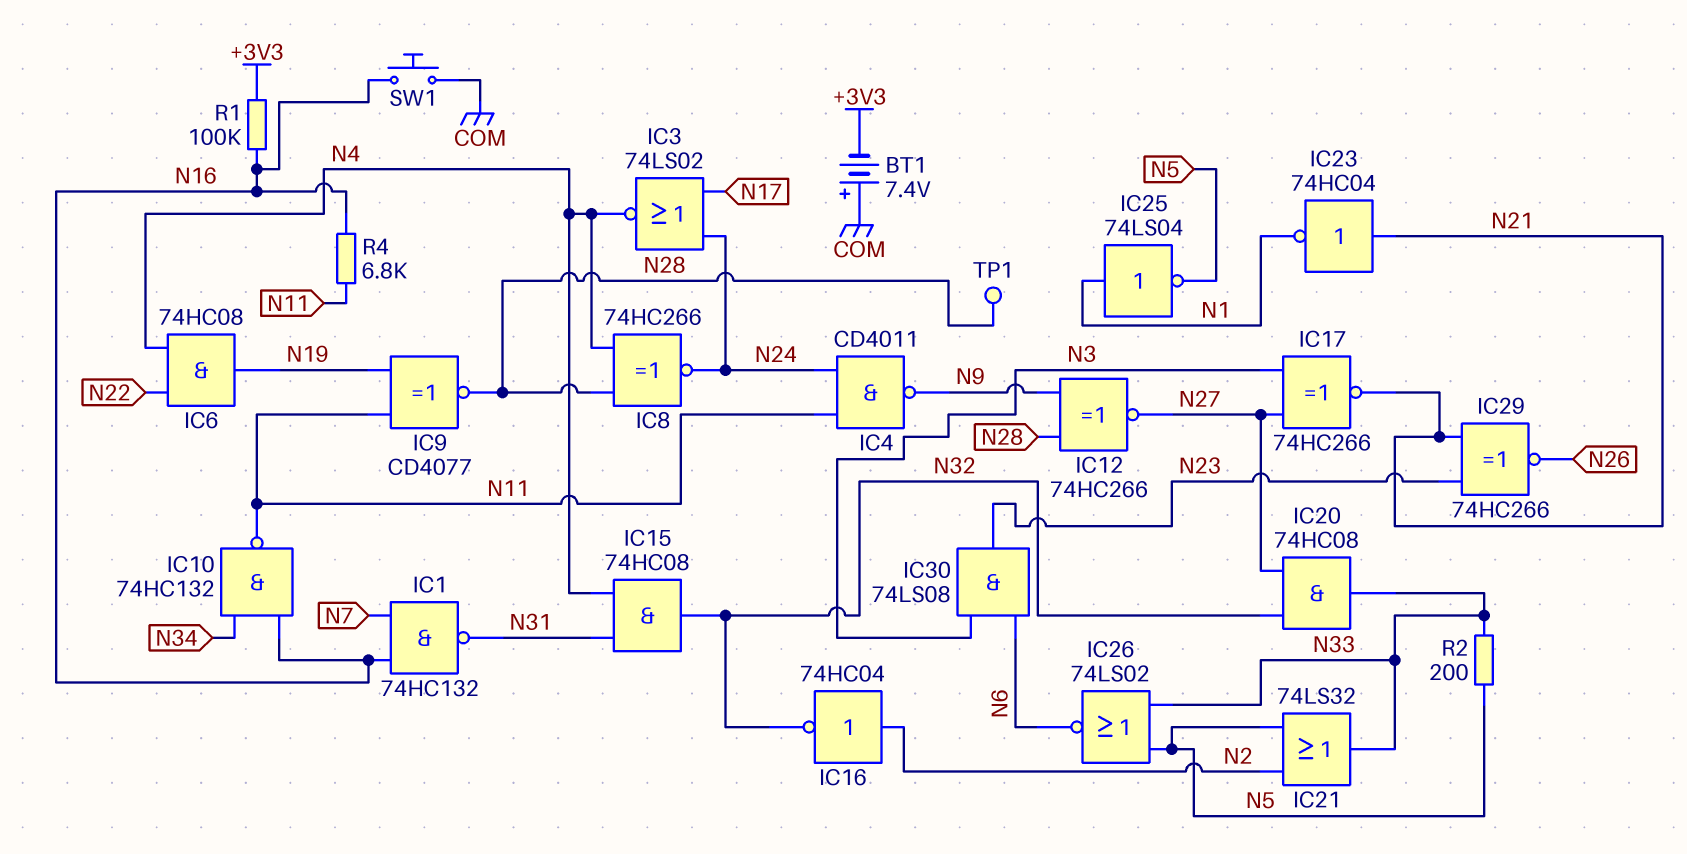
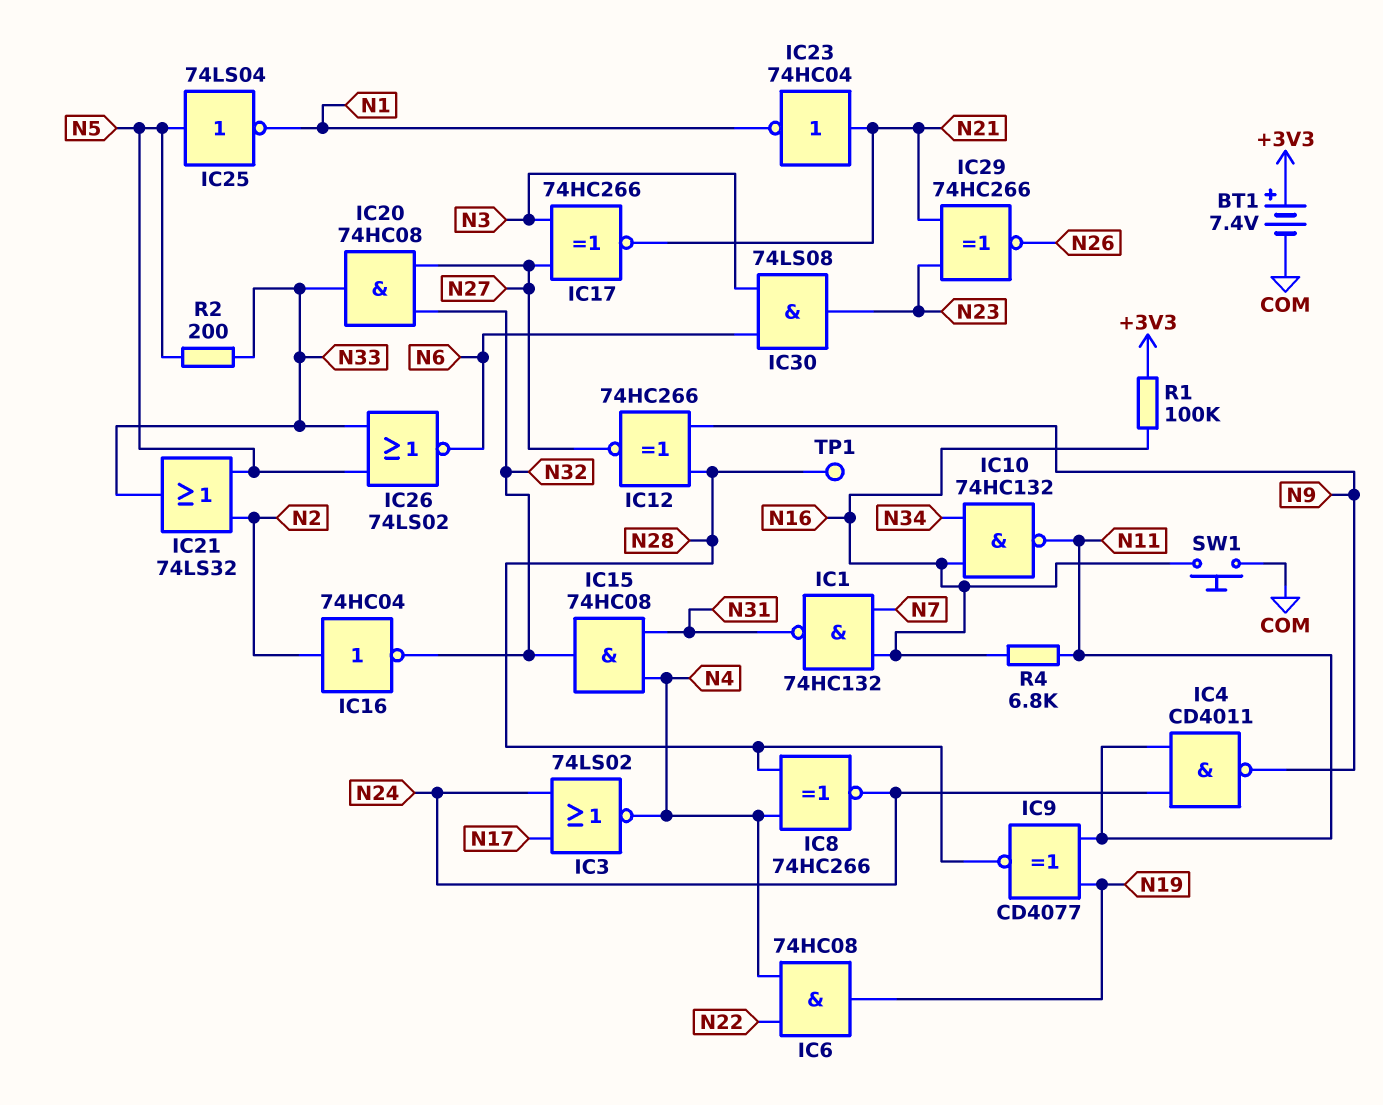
BT1: 7.4V (plus COM, minus +3V3) -> 7.4V (plus +3V3, minus COM)
IC25: NOT 74LS04 (in N1, out N5) -> NOT 74LS04 (in N5, out N1)

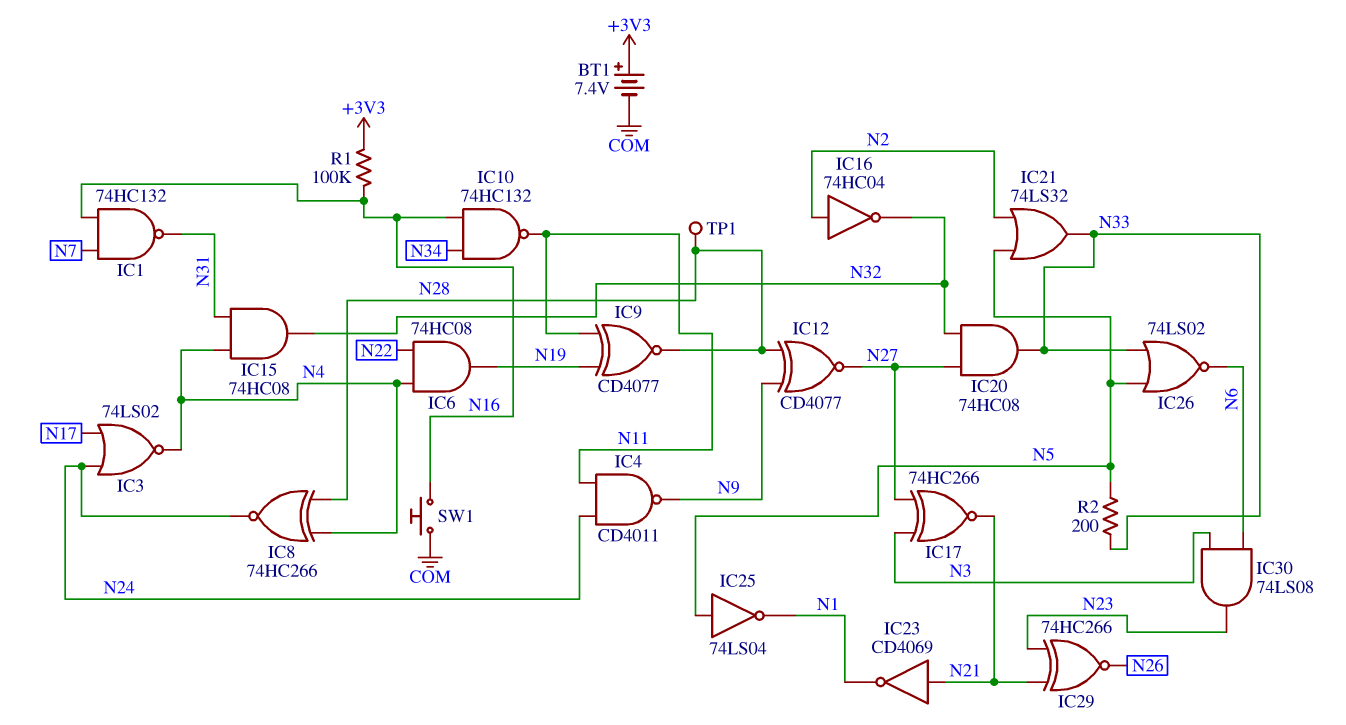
IC12: XNOR 74HC266 (in N9, in N28, out N27) -> XNOR CD4077 (in N9, in N28, out N27)
IC23: NOT 74HC04 (in N21, out N1) -> NOT CD4069 (in N21, out N1)
R4: 6.8k (N11, N16) -> none

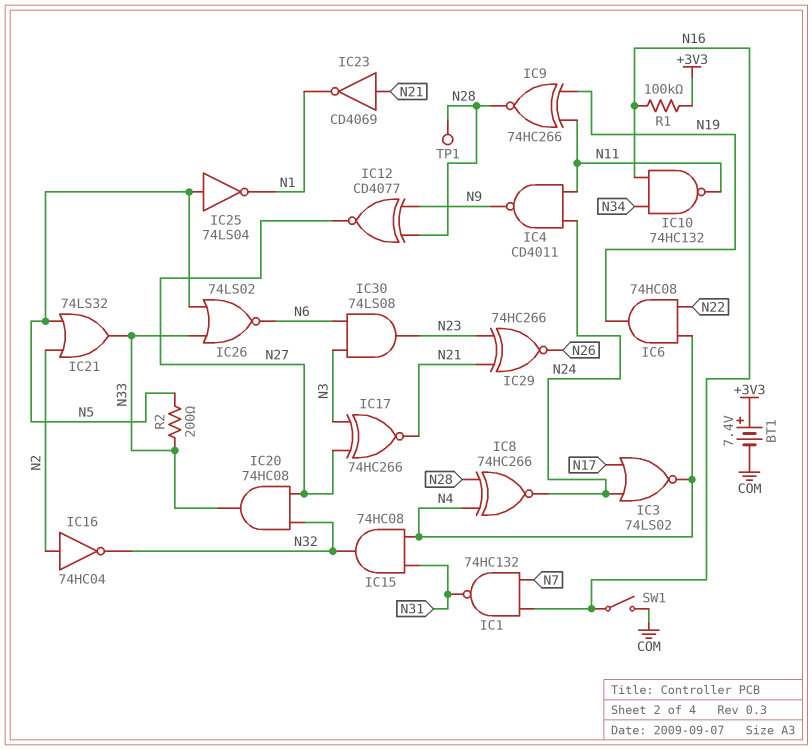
IC9: XNOR CD4077 (in N11, in N19, out N28) -> XNOR 74HC266 (in N11, in N19, out N28)
SW1: button (COM, N16) -> switch (COM, N16)

